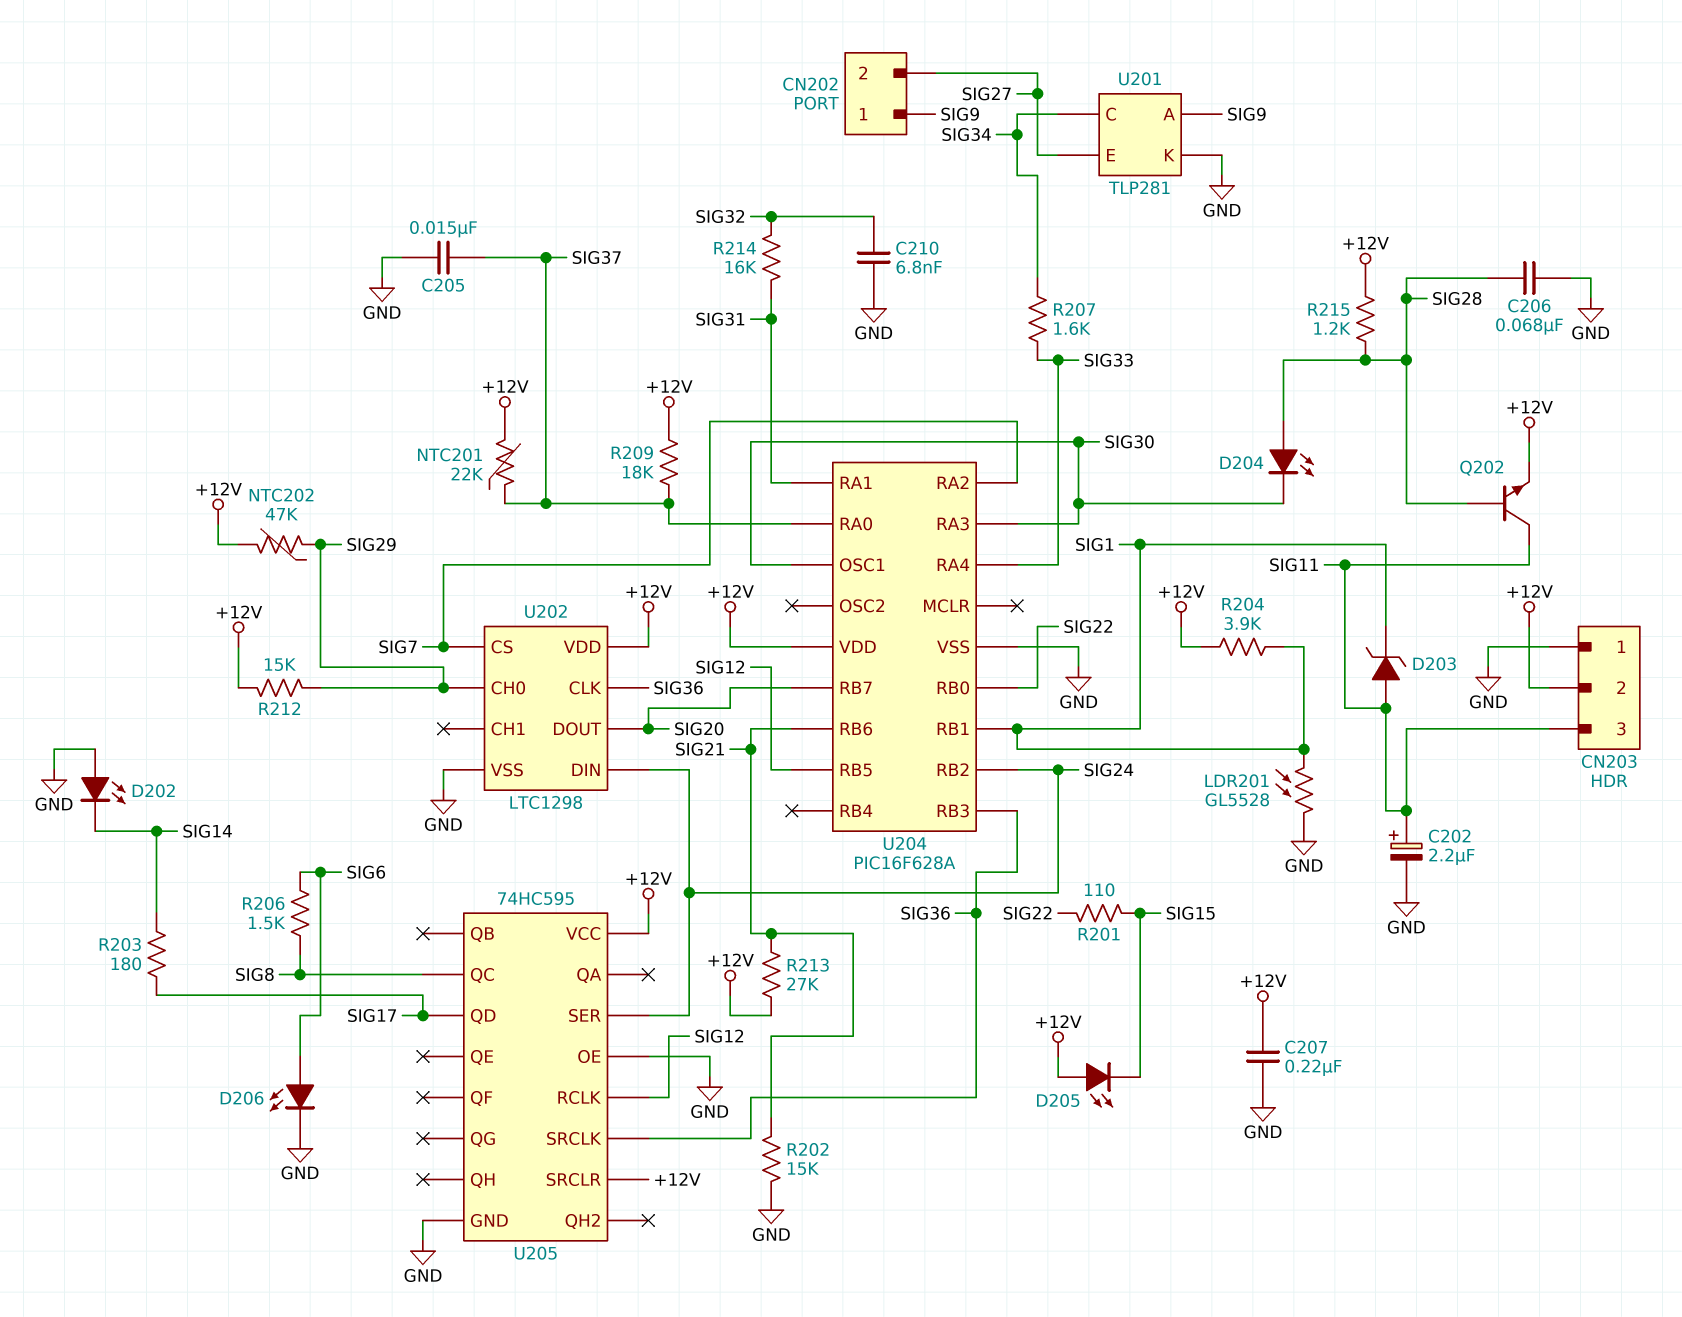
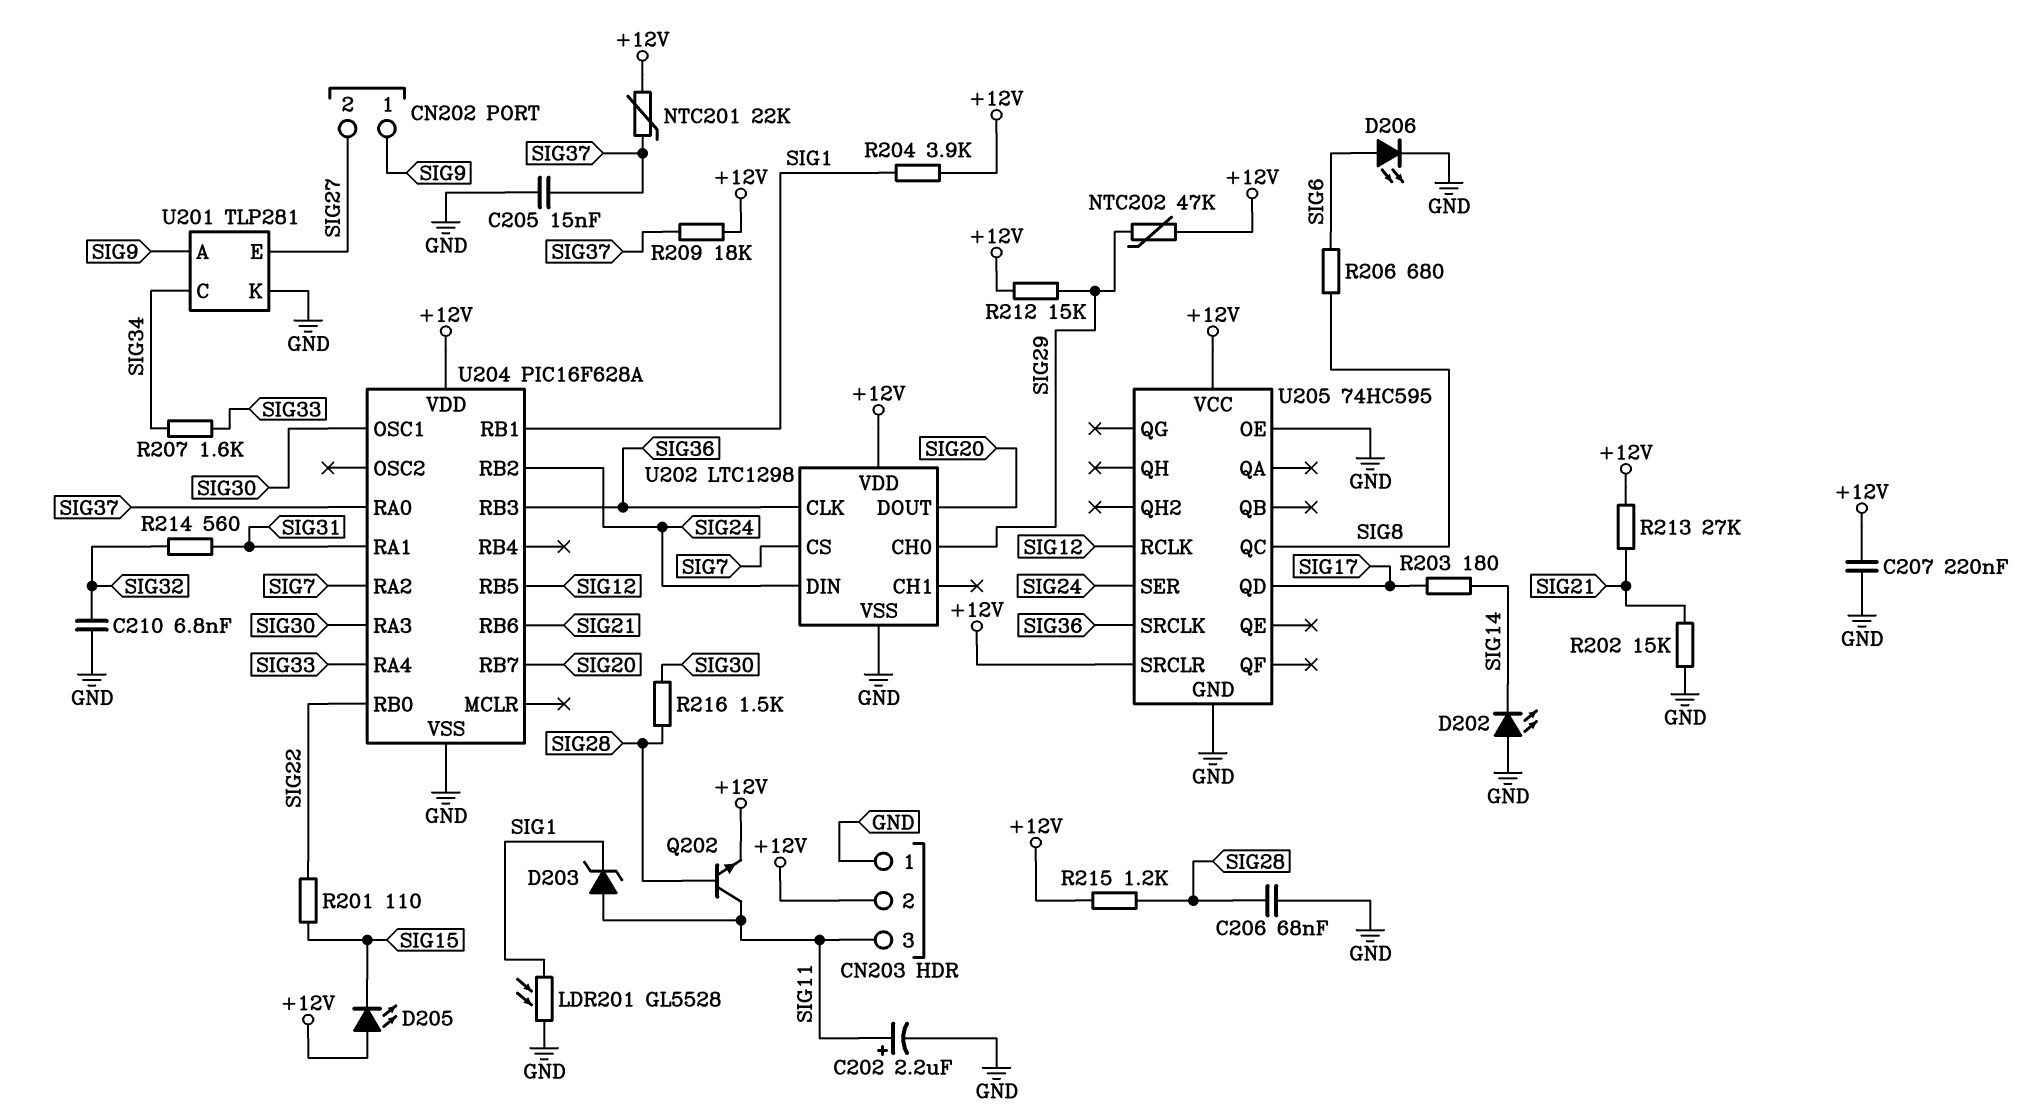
D204: LED (A SIG28, K SIG30) -> none
R206: 1.5k (SIG6, SIG8) -> 680 (SIG6, SIG8)
R214: 16k (SIG31, SIG32) -> 560 (SIG31, SIG32)
R216: none -> 1.5k (SIG28, SIG30)

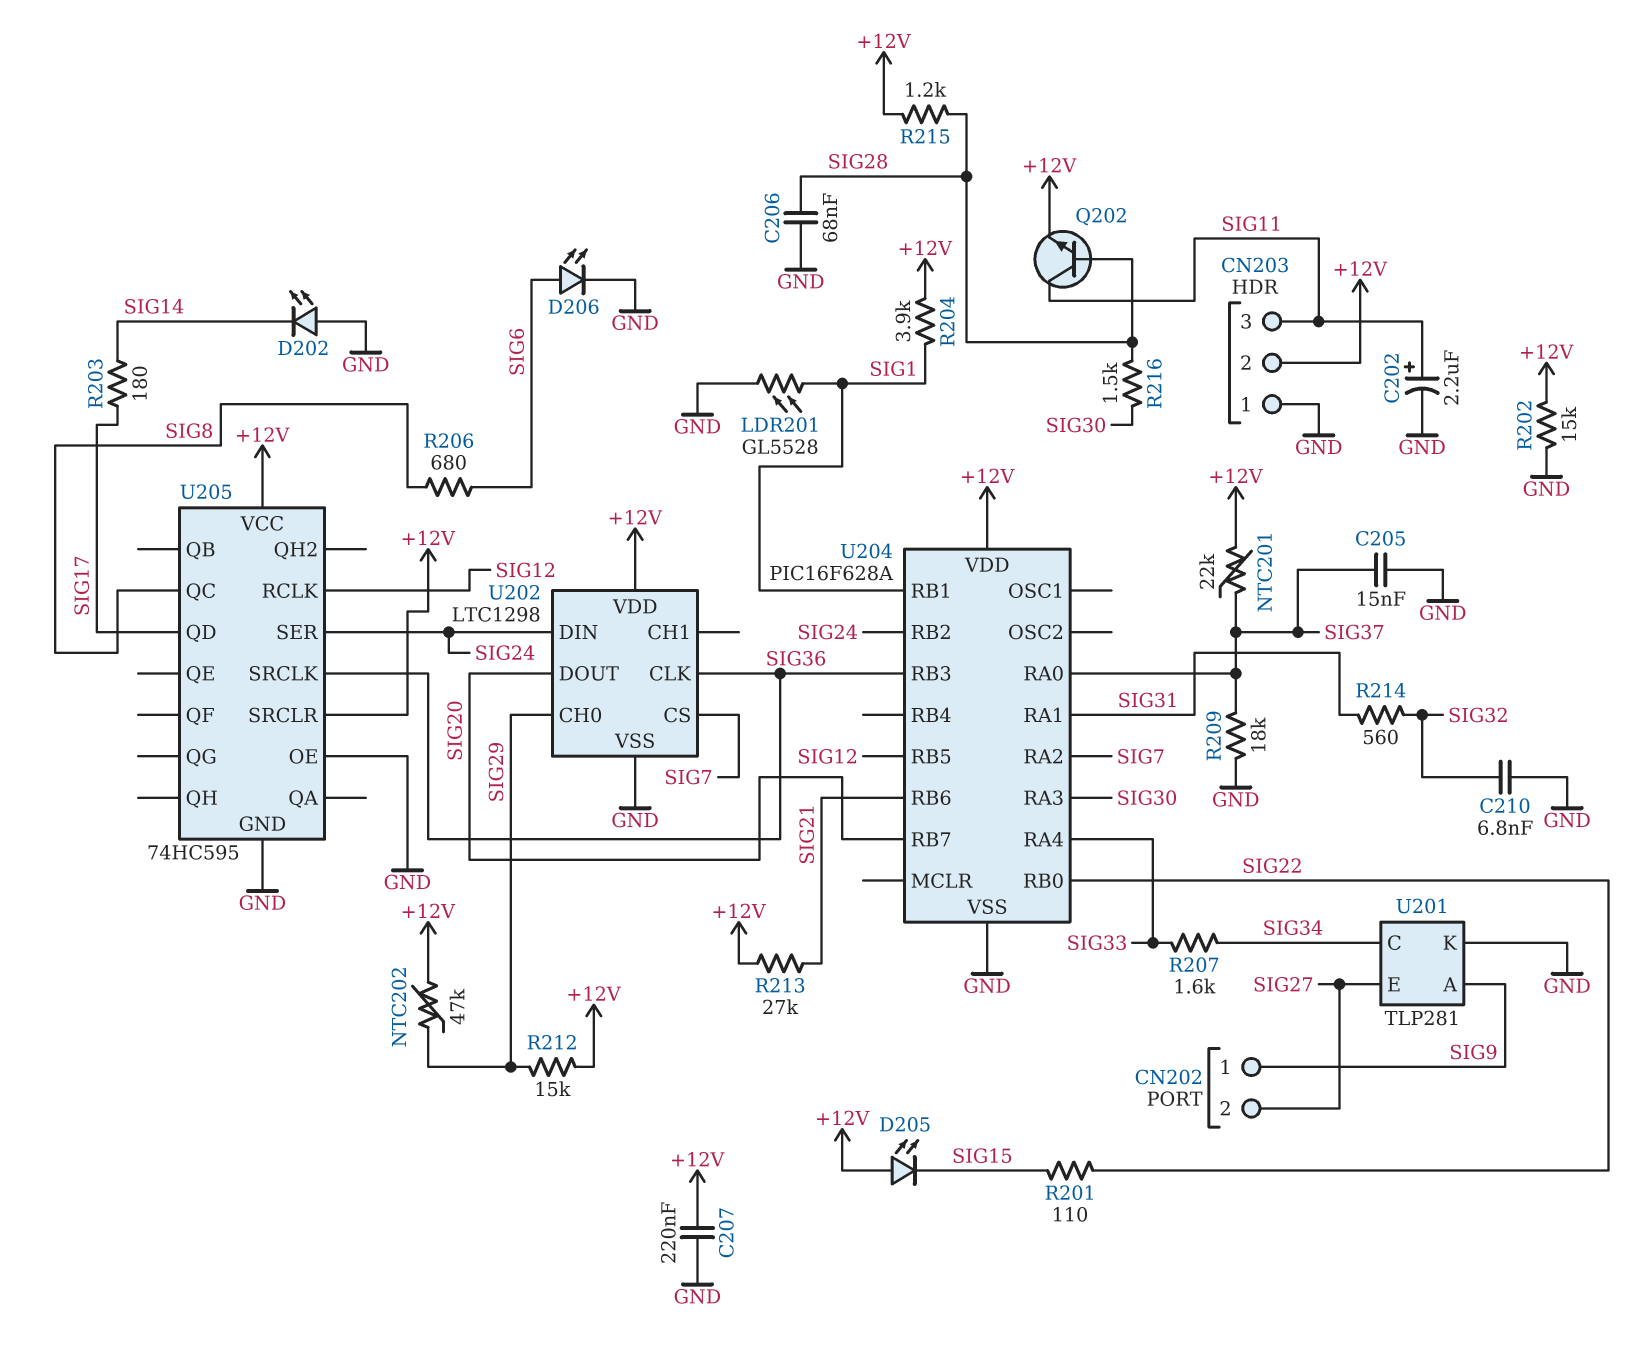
D203: zener (A SIG11, K SIG1) -> none
R202: 15k (GND, SIG21) -> 15k (+12V, GND)
R209: 18k (+12V, SIG37) -> 18k (GND, SIG37)
U204 pin OSC1: SIG30 -> none

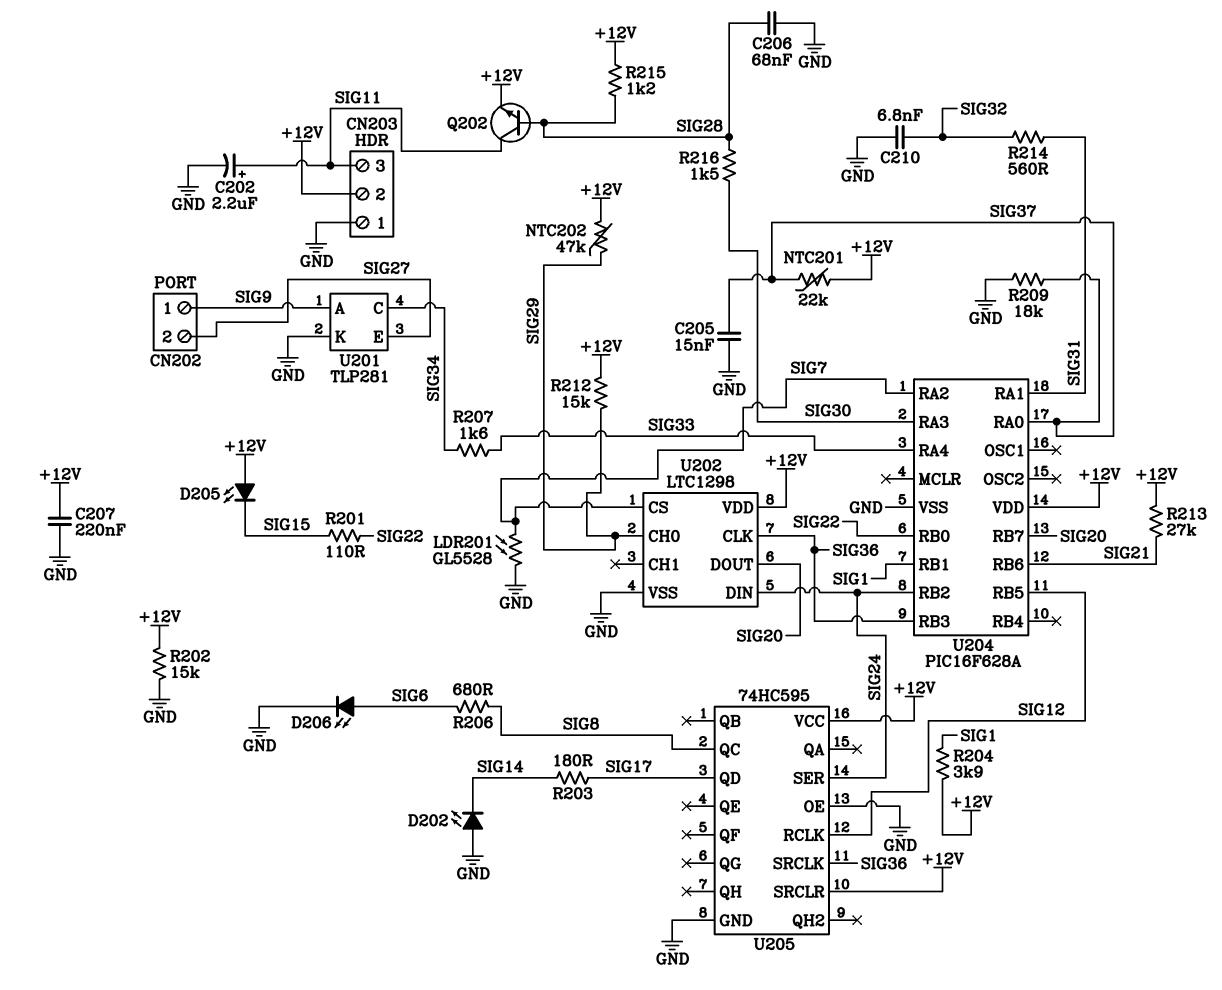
LDR201: GL5528 (GND, SIG1) -> GL5528 (GND, SIG7)

